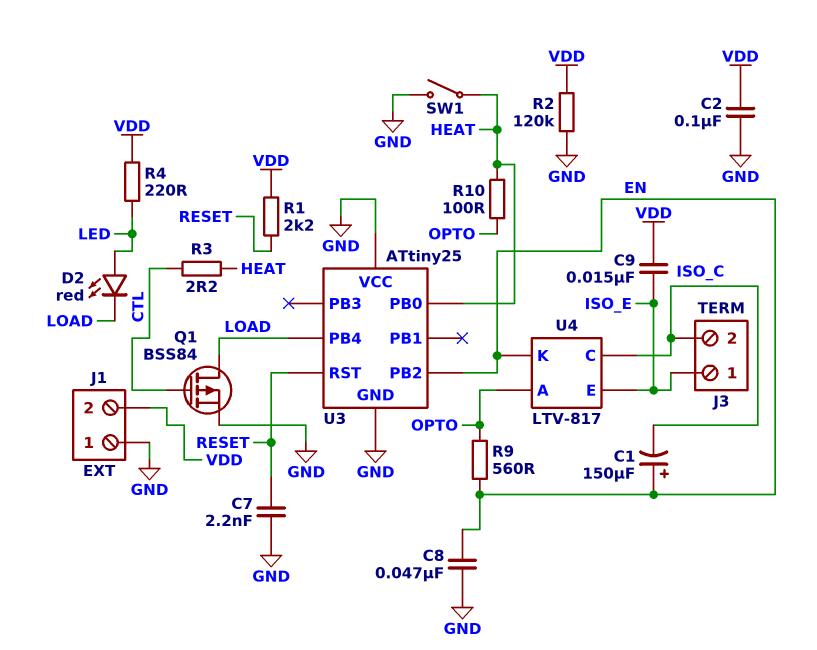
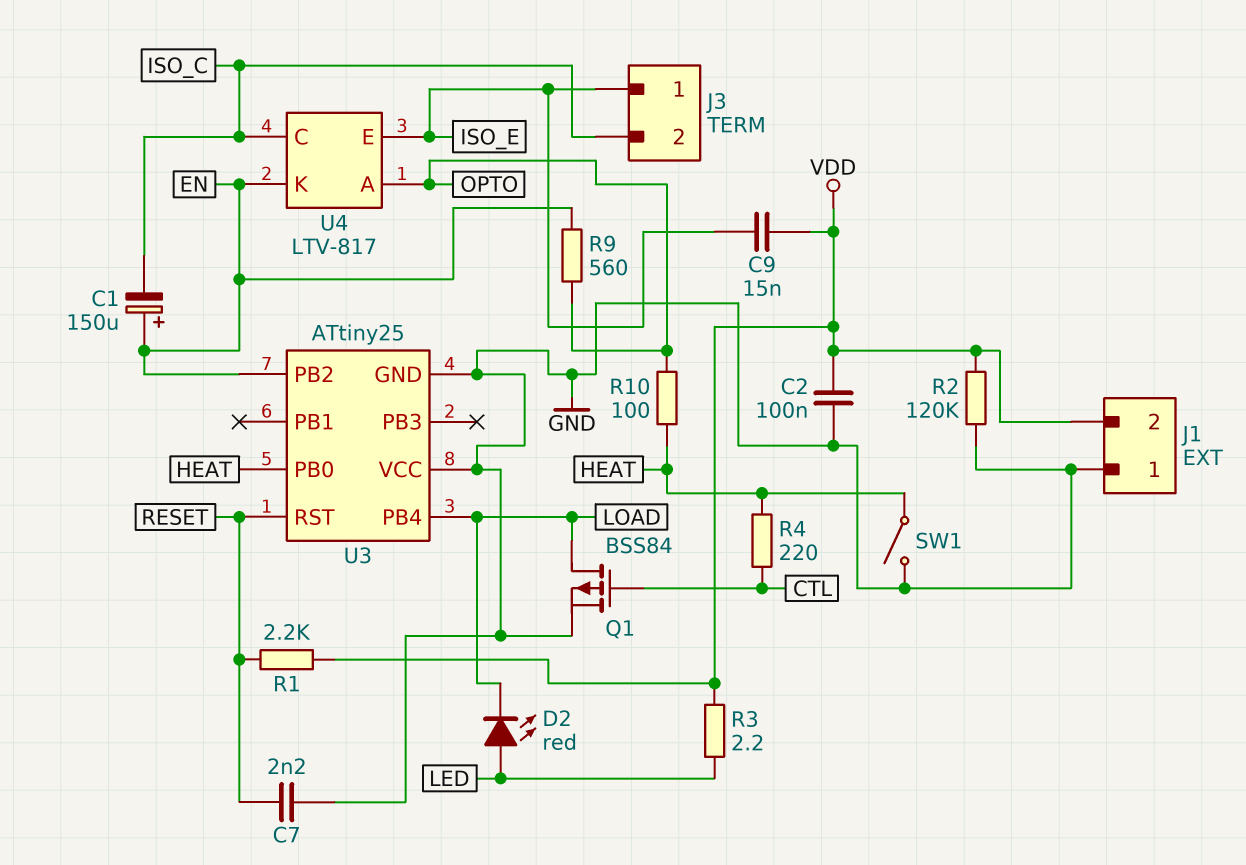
C8: 47nF (EN, GND) -> none
R3: 2.2 (CTL, HEAT) -> 2.2 (LED, VDD)
R4: 220 (LED, VDD) -> 220 (CTL, HEAT)

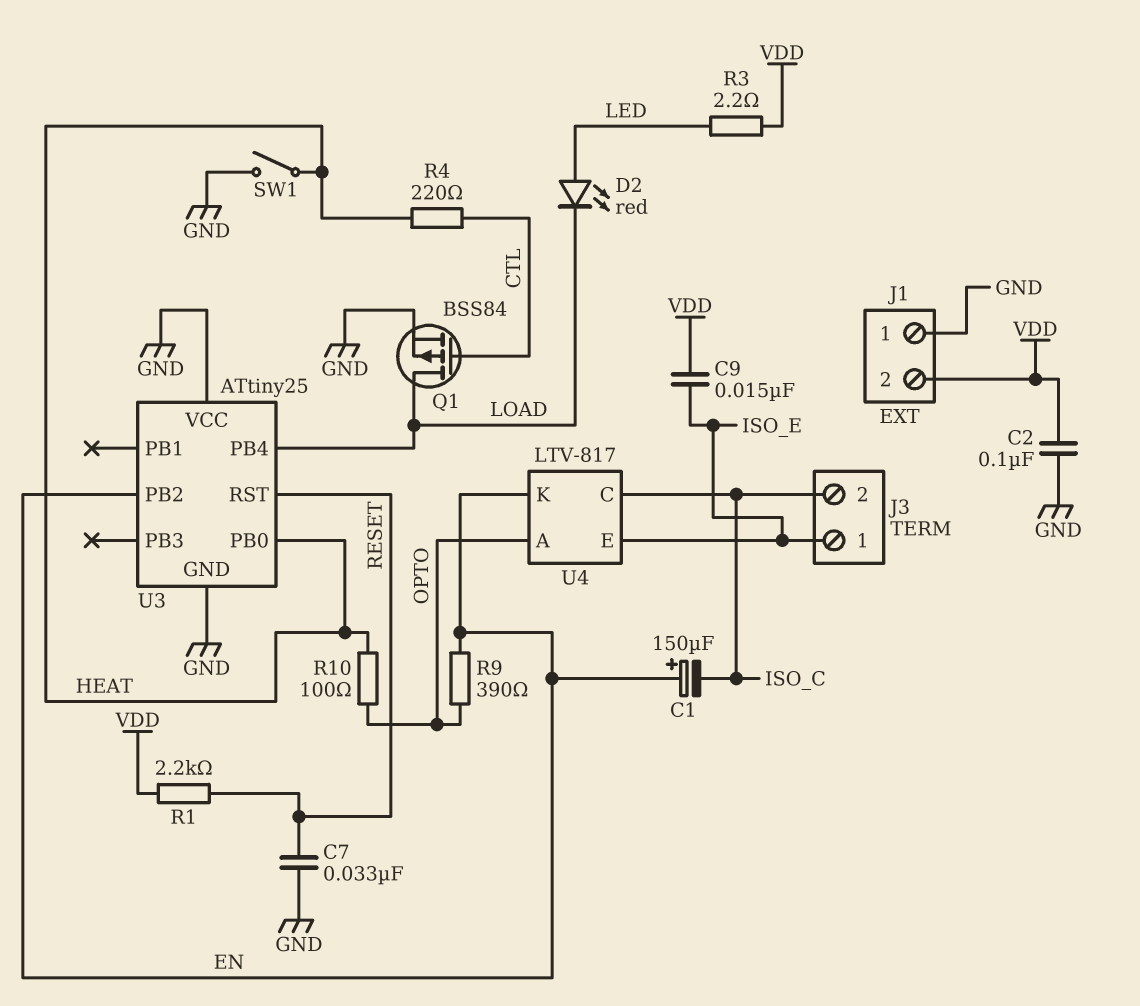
C7: 2.2nF (GND, RESET) -> 33nF (GND, RESET)
R2: 120k (GND, VDD) -> none
R9: 560 (EN, OPTO) -> 390 (EN, OPTO)

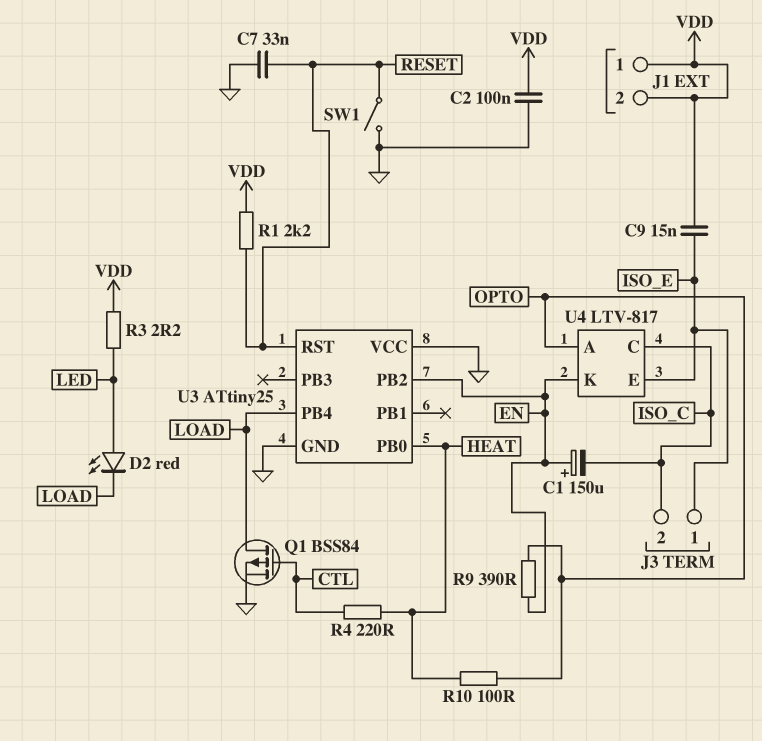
J1 pin 1: GND -> VDD
SW1: switch (GND, HEAT) -> switch (GND, RESET)

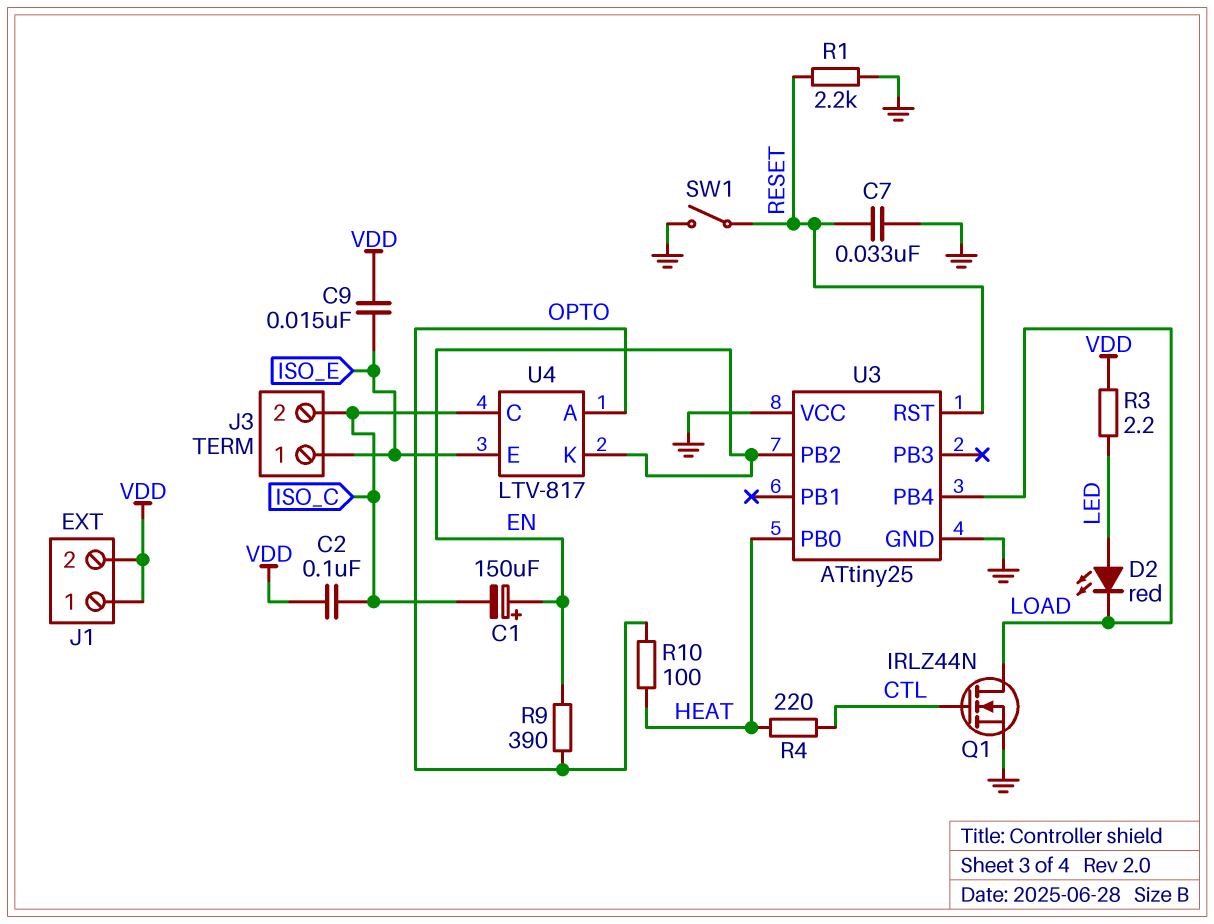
C2: 100nF (GND, VDD) -> 100nF (ISO_C, VDD)
Q1: PMOS BSS84 (G CTL, D LOAD, S GND) -> NMOS IRLZ44N (G CTL, D LOAD, S GND)
R1: 2.2k (RESET, VDD) -> 2.2k (GND, RESET)

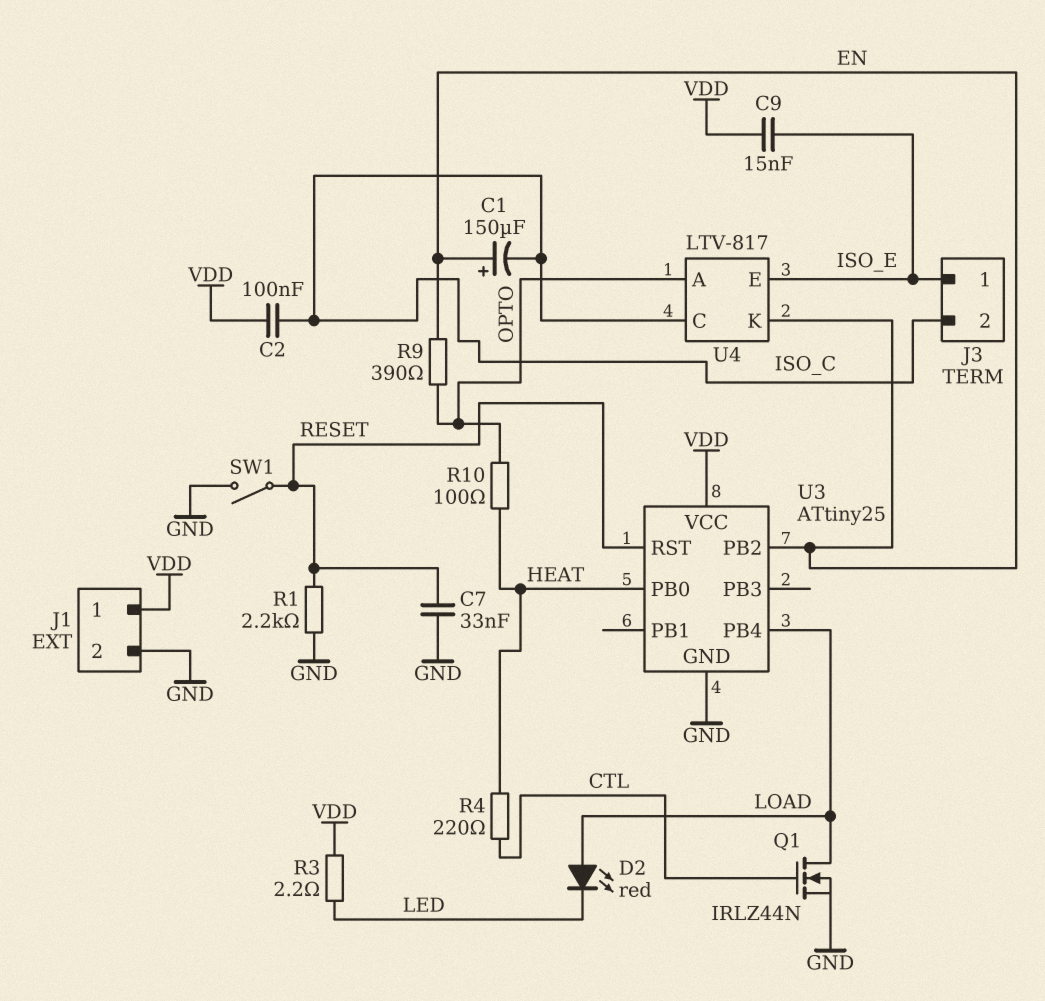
D2: LED red (A LED, K LOAD) -> LED red (A LOAD, K LED)
J1 pin 2: VDD -> GND
U3 pin VCC: GND -> VDD

